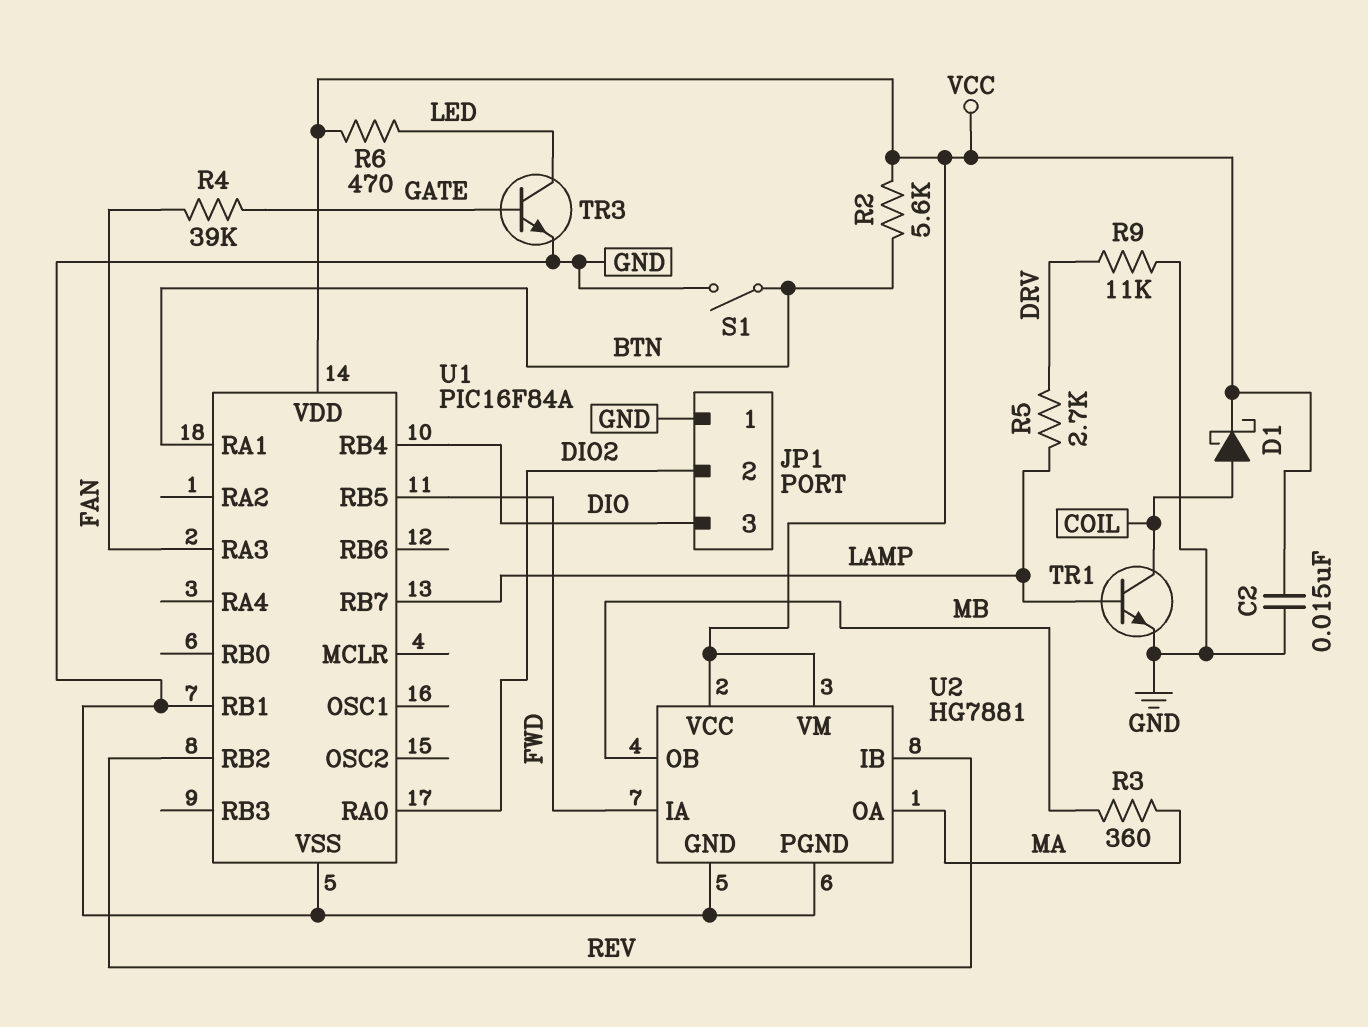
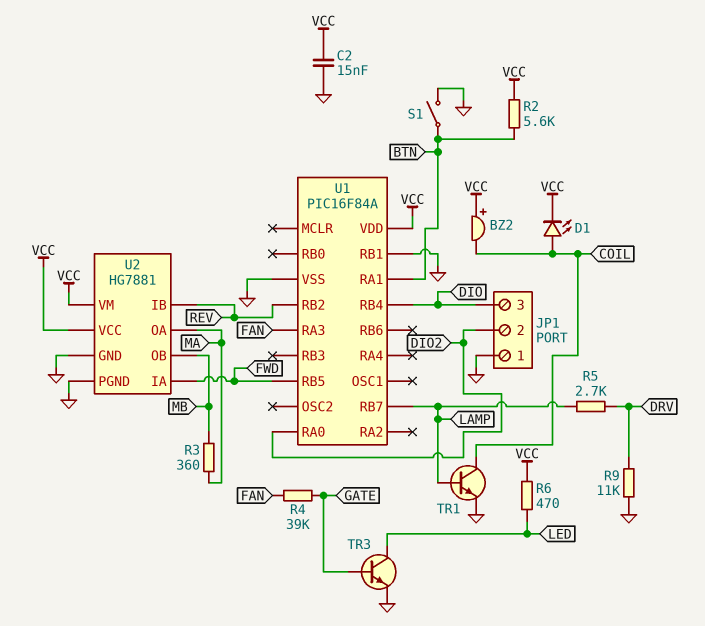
BZ2: none -> buzzer (plus VCC, minus COIL)
D1: schottky (A COIL, K VCC) -> LED (A COIL, K VCC)

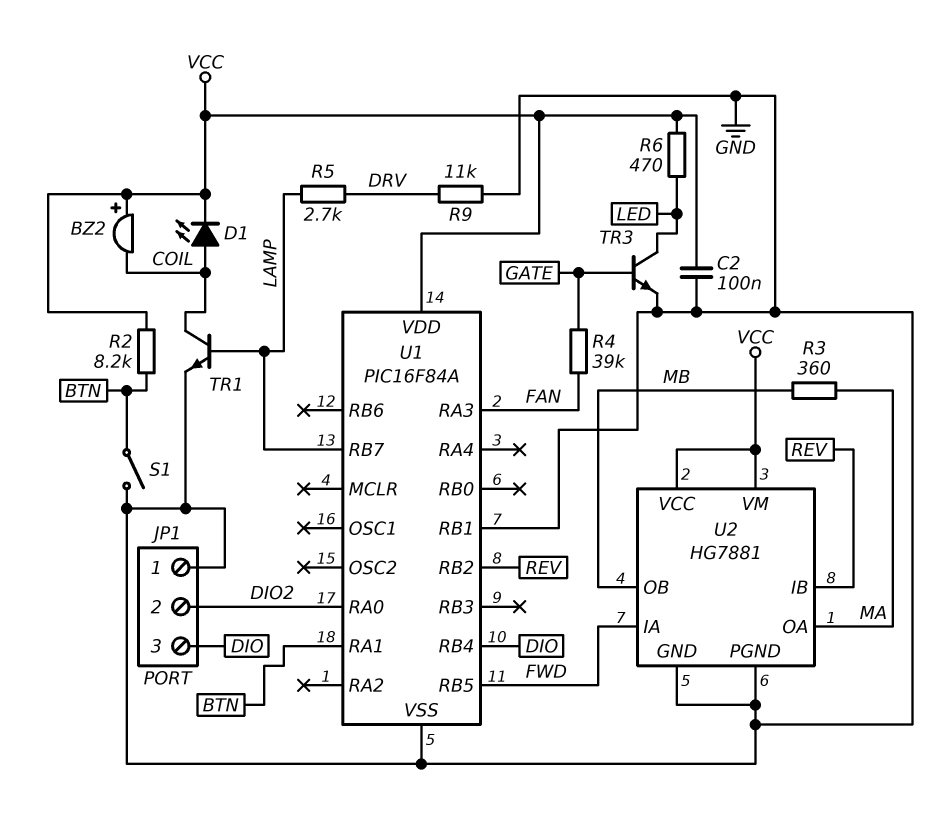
C2: 15nF (GND, VCC) -> 100nF (GND, VCC)
R2: 5.6k (BTN, VCC) -> 8.2k (BTN, VCC)

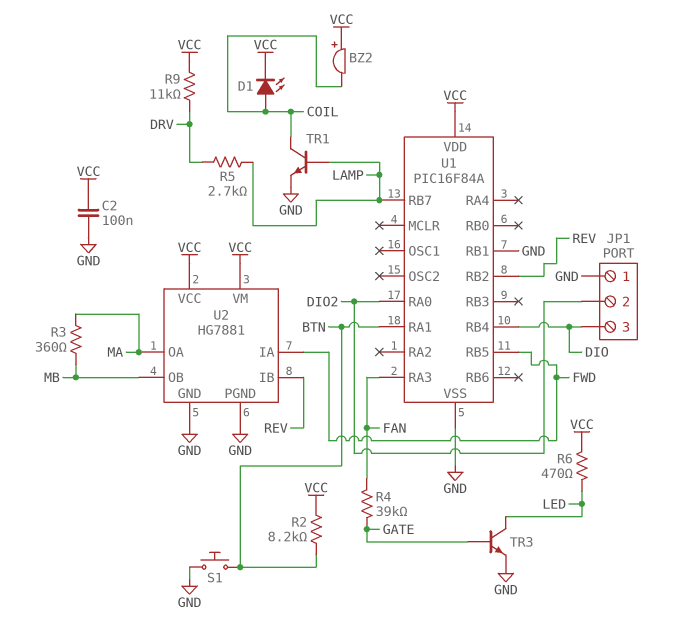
R9: 11k (DRV, GND) -> 11k (DRV, VCC)
S1: switch (BTN, GND) -> button (BTN, GND)

